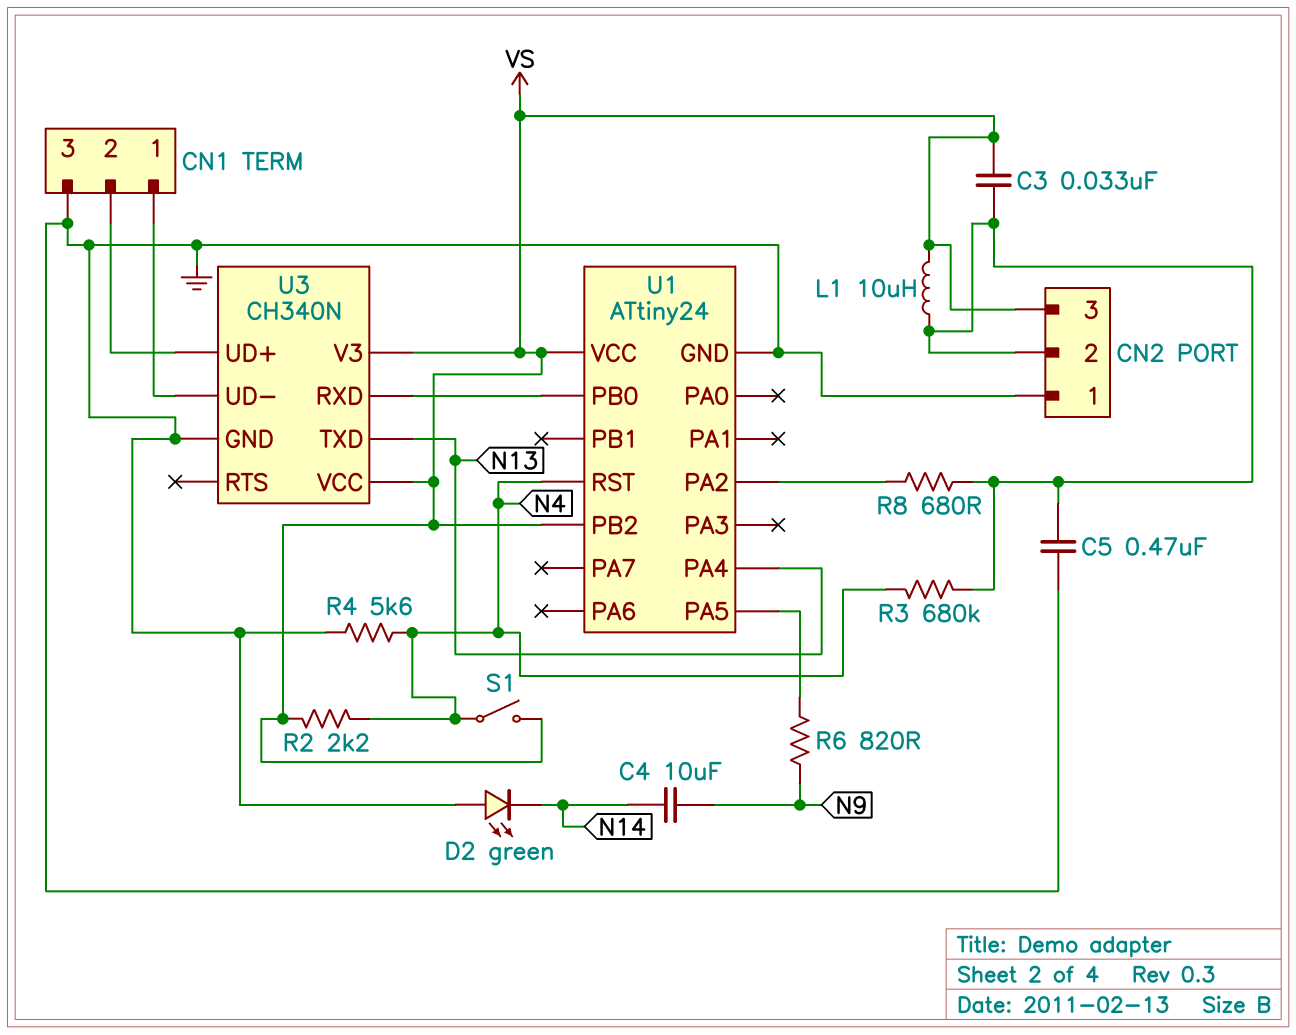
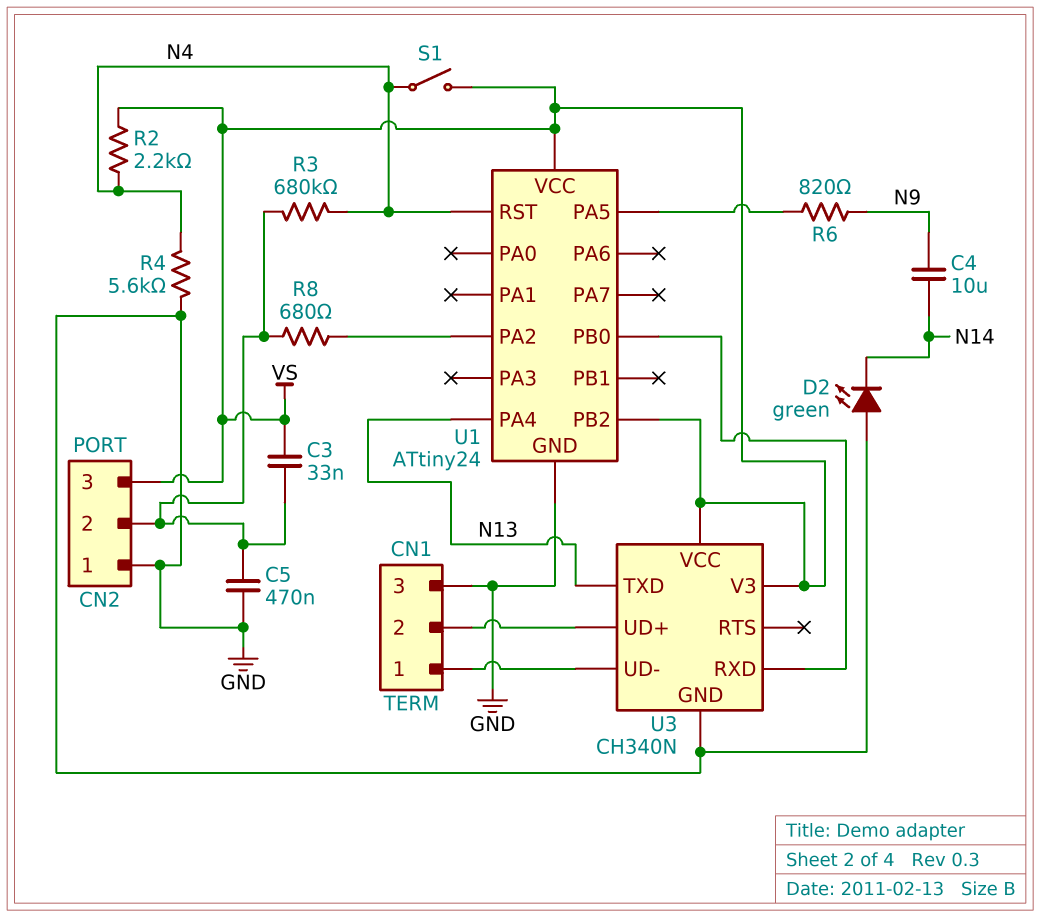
L1: 10uH (CN2/2, VS) -> none

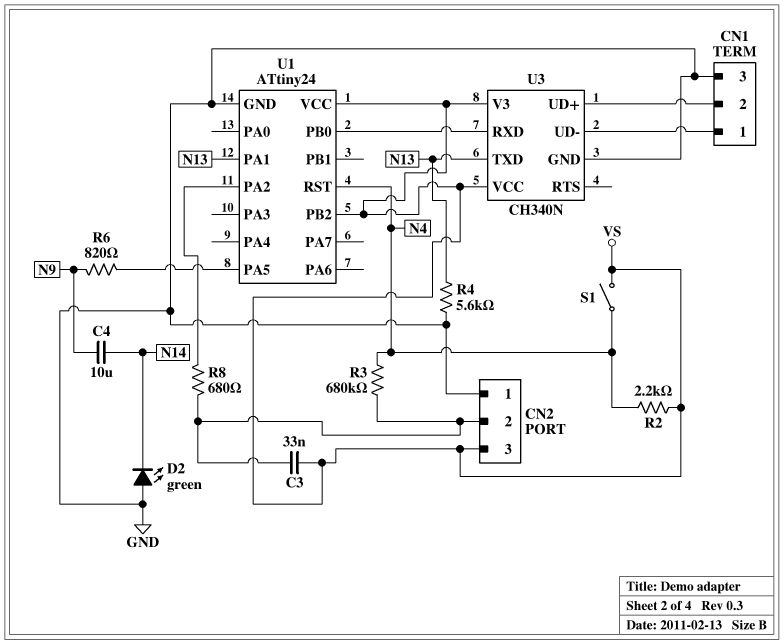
C5: 470nF (CN2/2, GND) -> none
R4: 5.6k (GND, N4) -> 5.6k (GND, N13)
U1 pin PA1: none -> N13
U1 pin PA4: N13 -> none

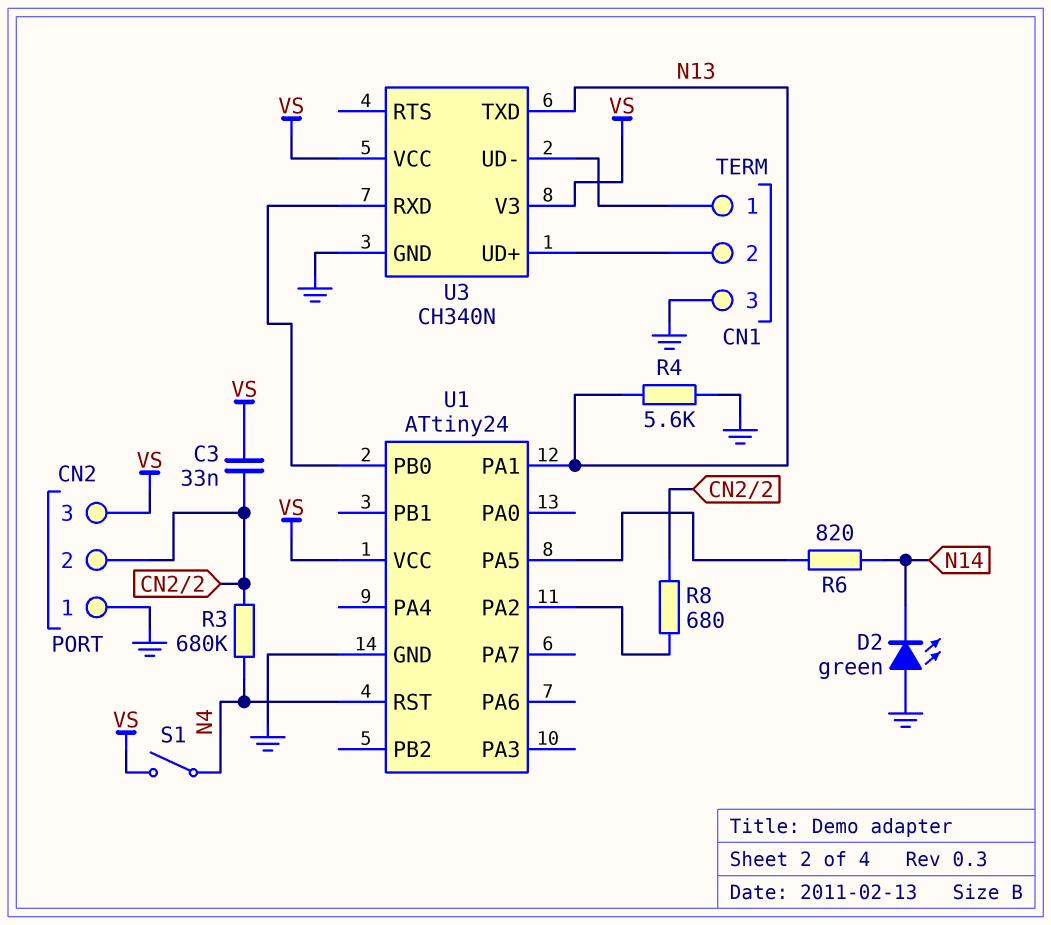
C4: 10uF (N9, N14) -> none
R2: 2.2k (N4, VS) -> none
R6: 820 (N9, U1/PA5) -> 820 (N14, U1/PA5)
U1 pin PB2: VS -> none

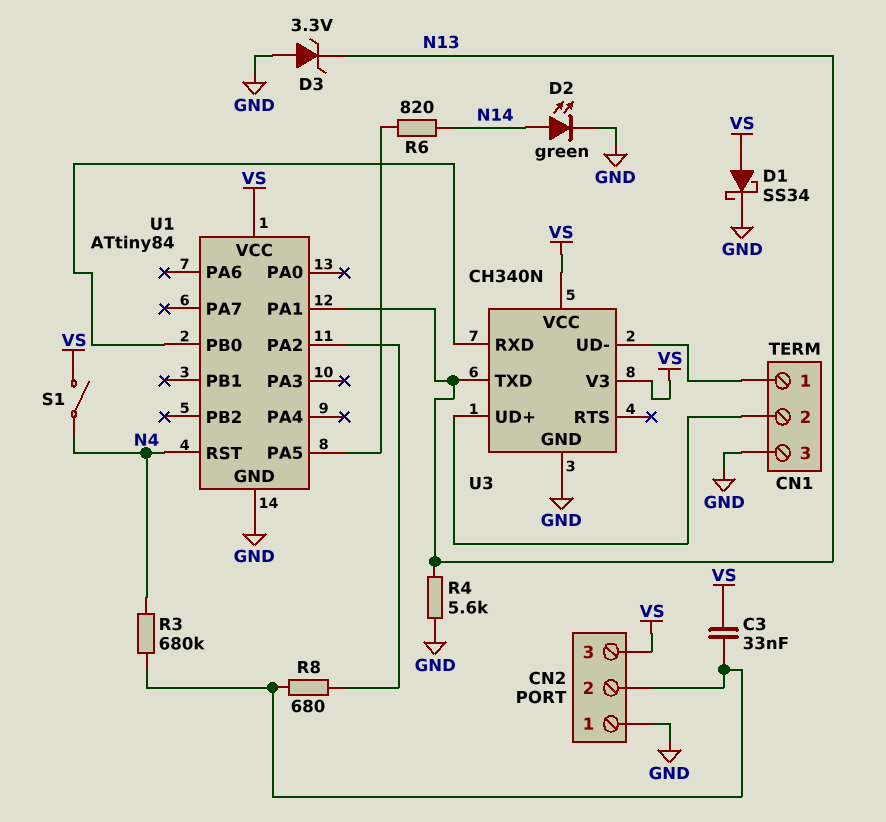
D1: none -> schottky SS34 (A VS, K GND)
D2: LED green (A GND, K N14) -> LED green (A N14, K GND)
D3: none -> zener 3.3V (A GND, K N13)
U1: ATtiny24 -> ATtiny84

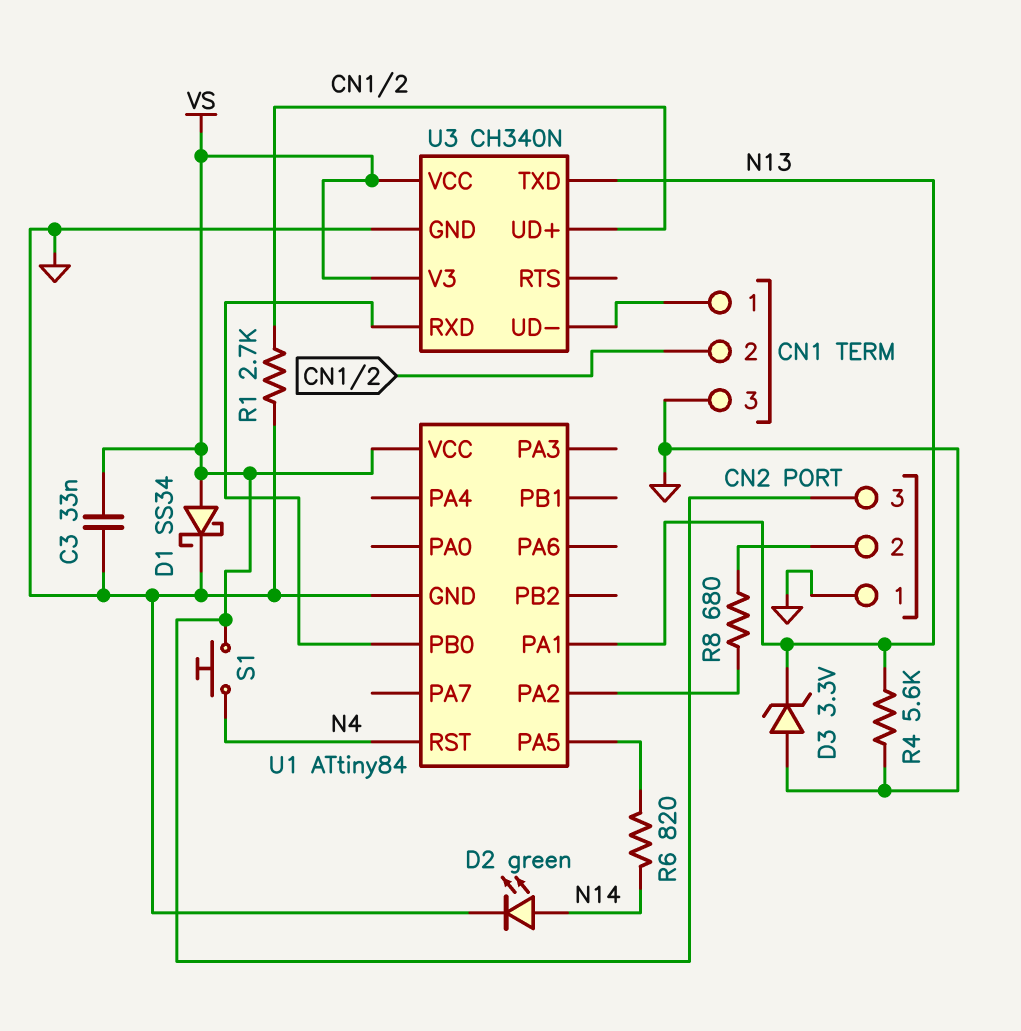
C3: 33nF (CN2/2, VS) -> 33nF (GND, VS)
R1: none -> 2.7k (CN1/2, GND)
R3: 680k (CN2/2, N4) -> none
S1: switch (N4, VS) -> button (N4, VS)

